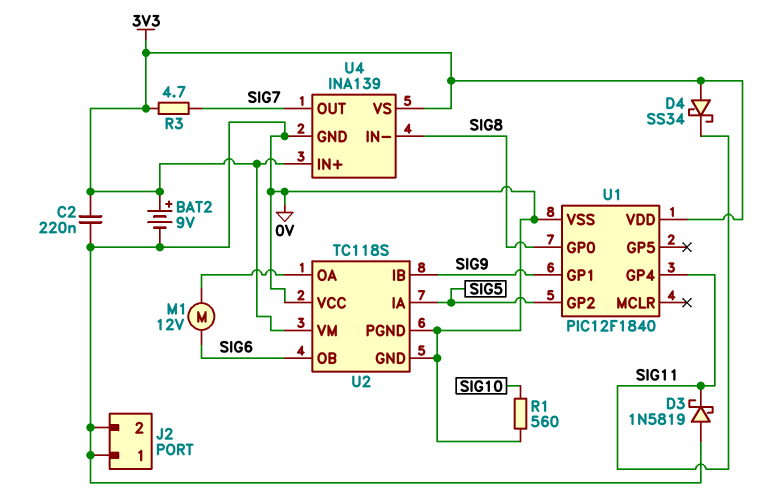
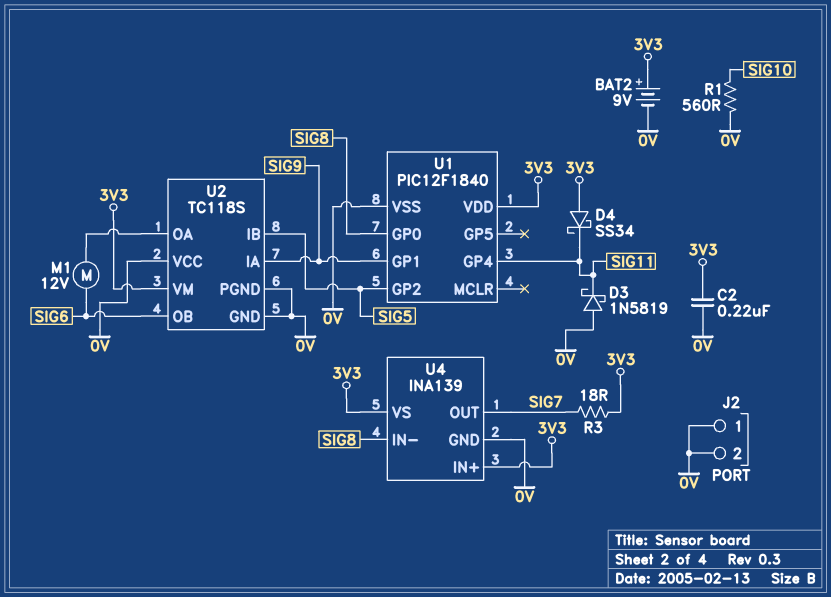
R3: 4.7 (3V3, SIG7) -> 18 (3V3, SIG7)
U2 pin IA: SIG5 -> SIG9
U2 pin IB: SIG9 -> SIG5

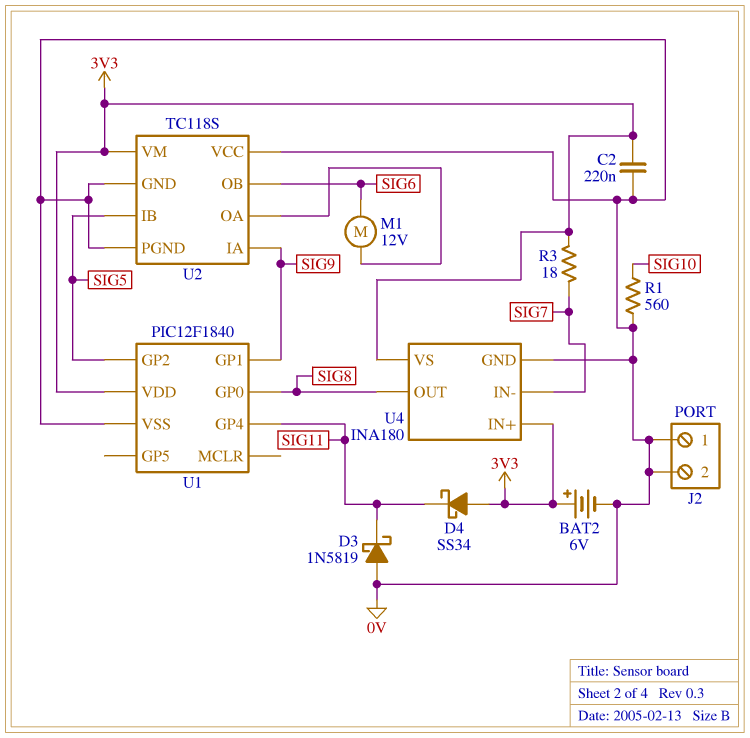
BAT2: 9V (plus 3V3, minus 0V) -> 6V (plus 3V3, minus 0V)
U4: INA139 -> INA180
U4 pin IN-: SIG8 -> SIG7
U4 pin OUT: SIG7 -> SIG8

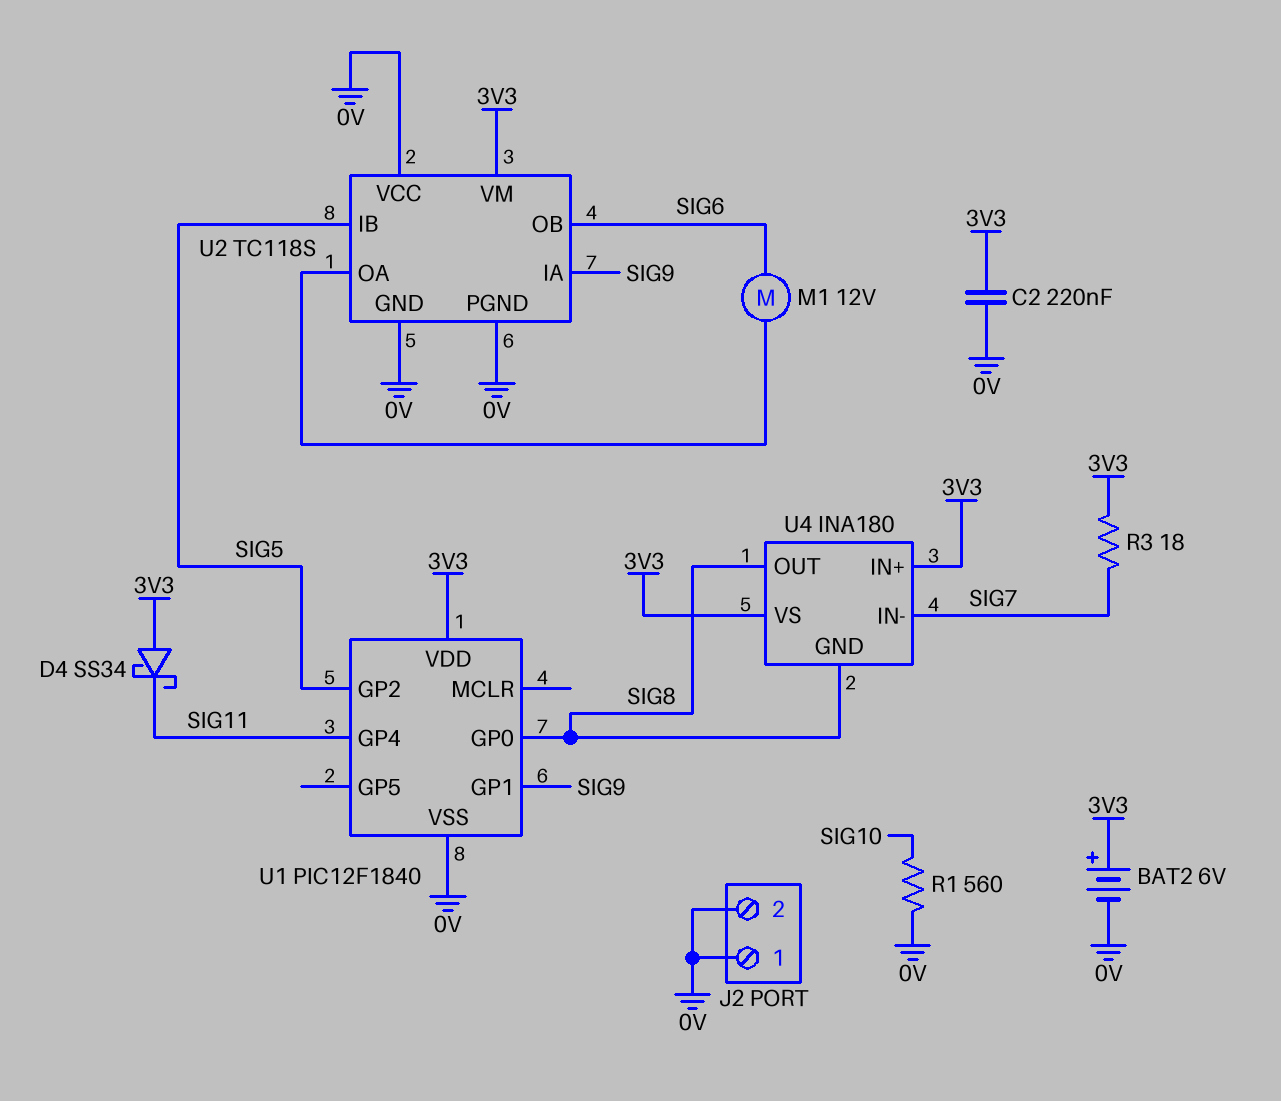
D3: schottky 1N5819 (A 0V, K SIG11) -> none
U4 pin GND: 0V -> SIG8

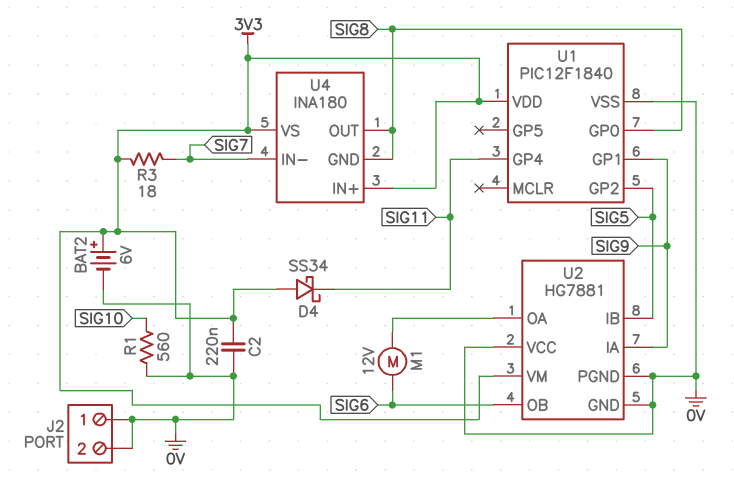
U2: TC118S -> HG7881

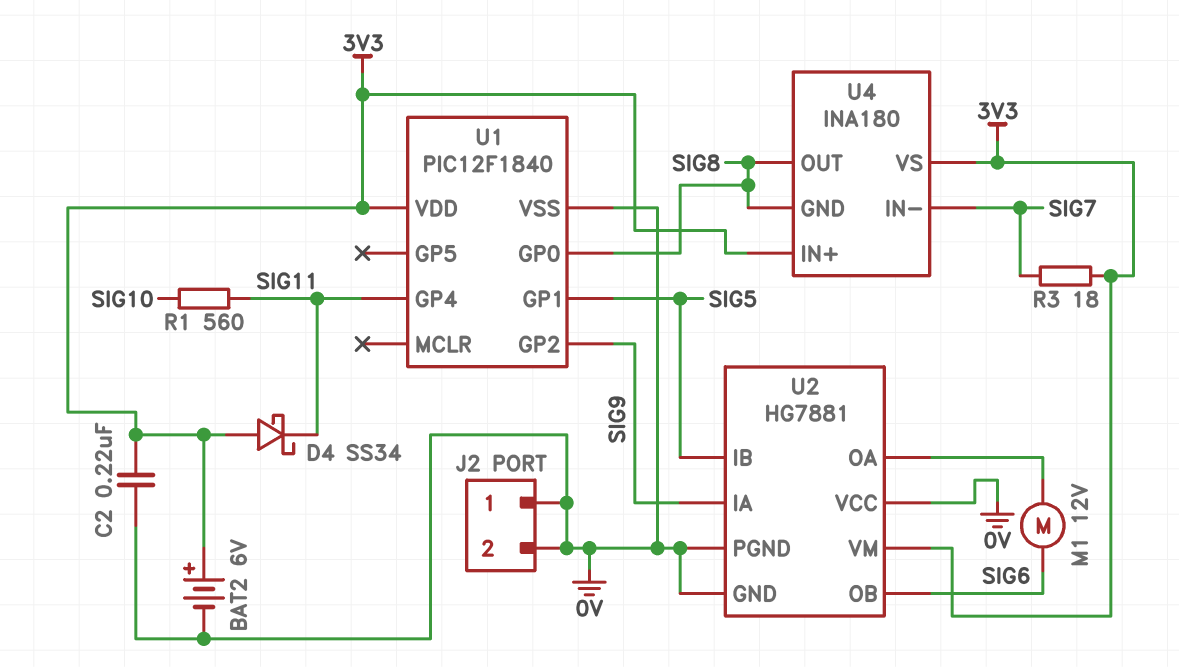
R1: 560 (0V, SIG10) -> 560 (SIG10, SIG11)
U1 pin GP1: SIG9 -> SIG5
U1 pin GP2: SIG5 -> SIG9

